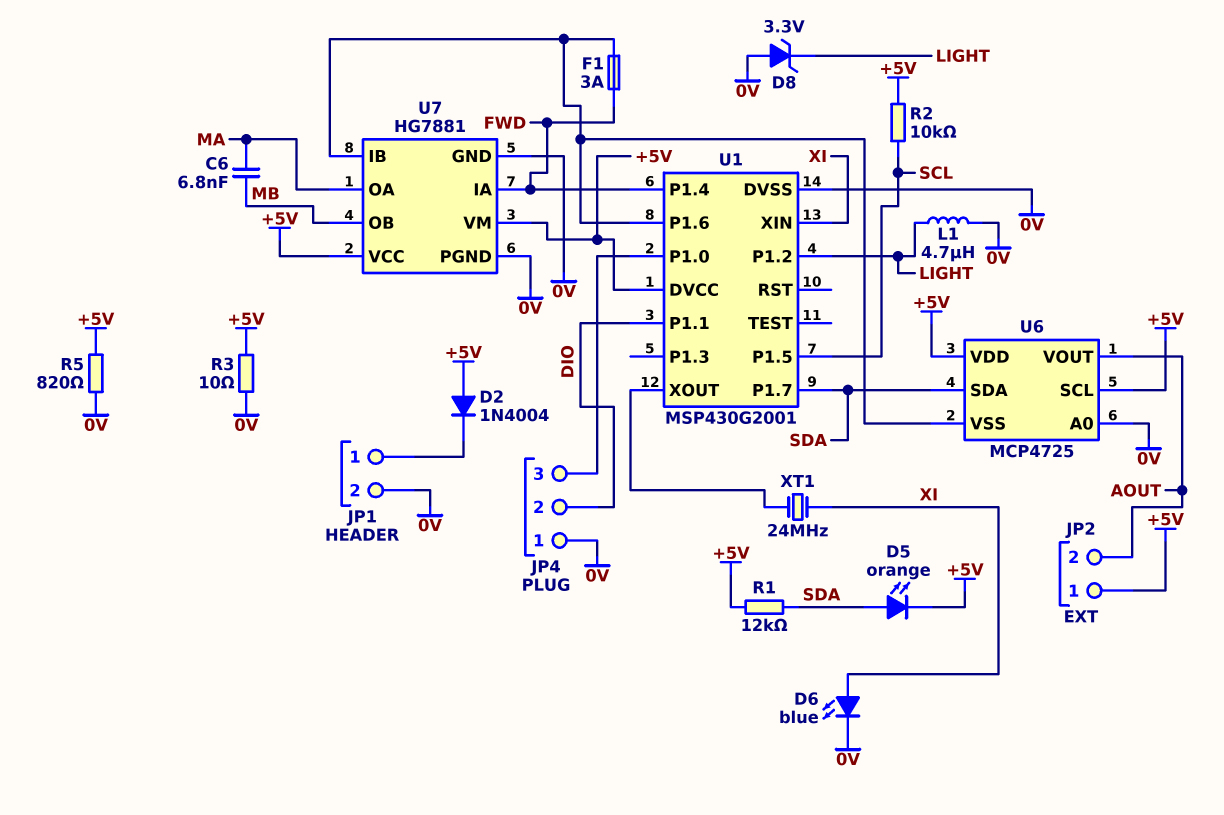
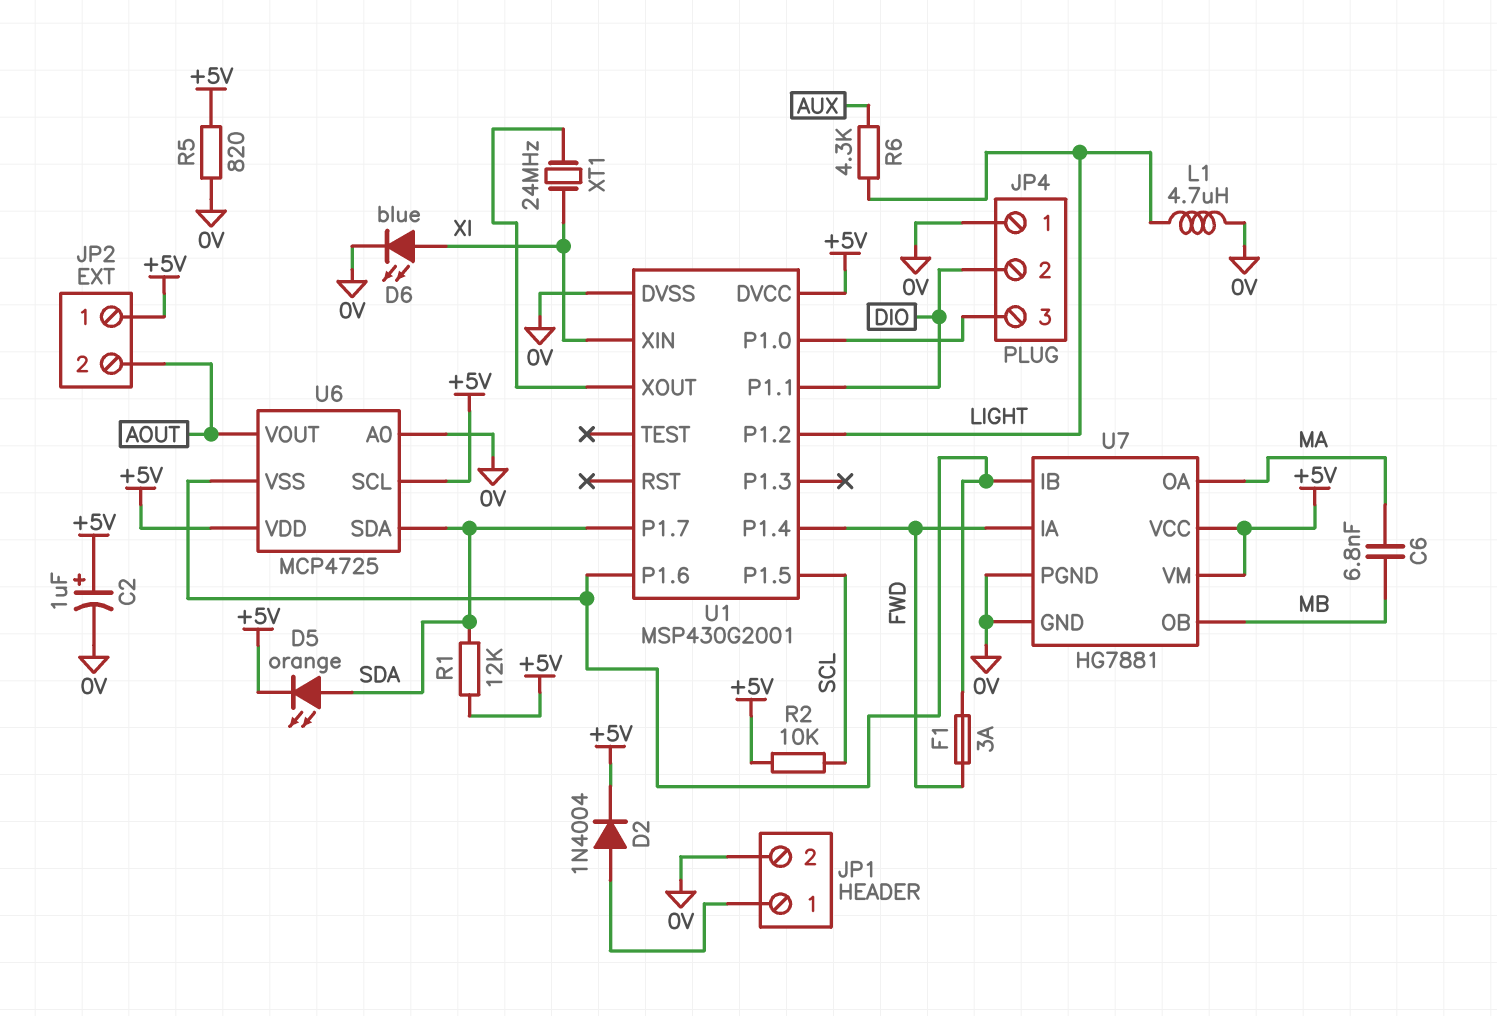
C2: none -> 1uF (plus +5V, minus 0V)
D2: diode 1N4004 (A +5V, K JP1/1) -> diode 1N4004 (A JP1/1, K +5V)
D8: zener 3.3V (A 0V, K LIGHT) -> none
R3: 10 (+5V, 0V) -> none
R6: none -> 4.3k (AUX, LIGHT)

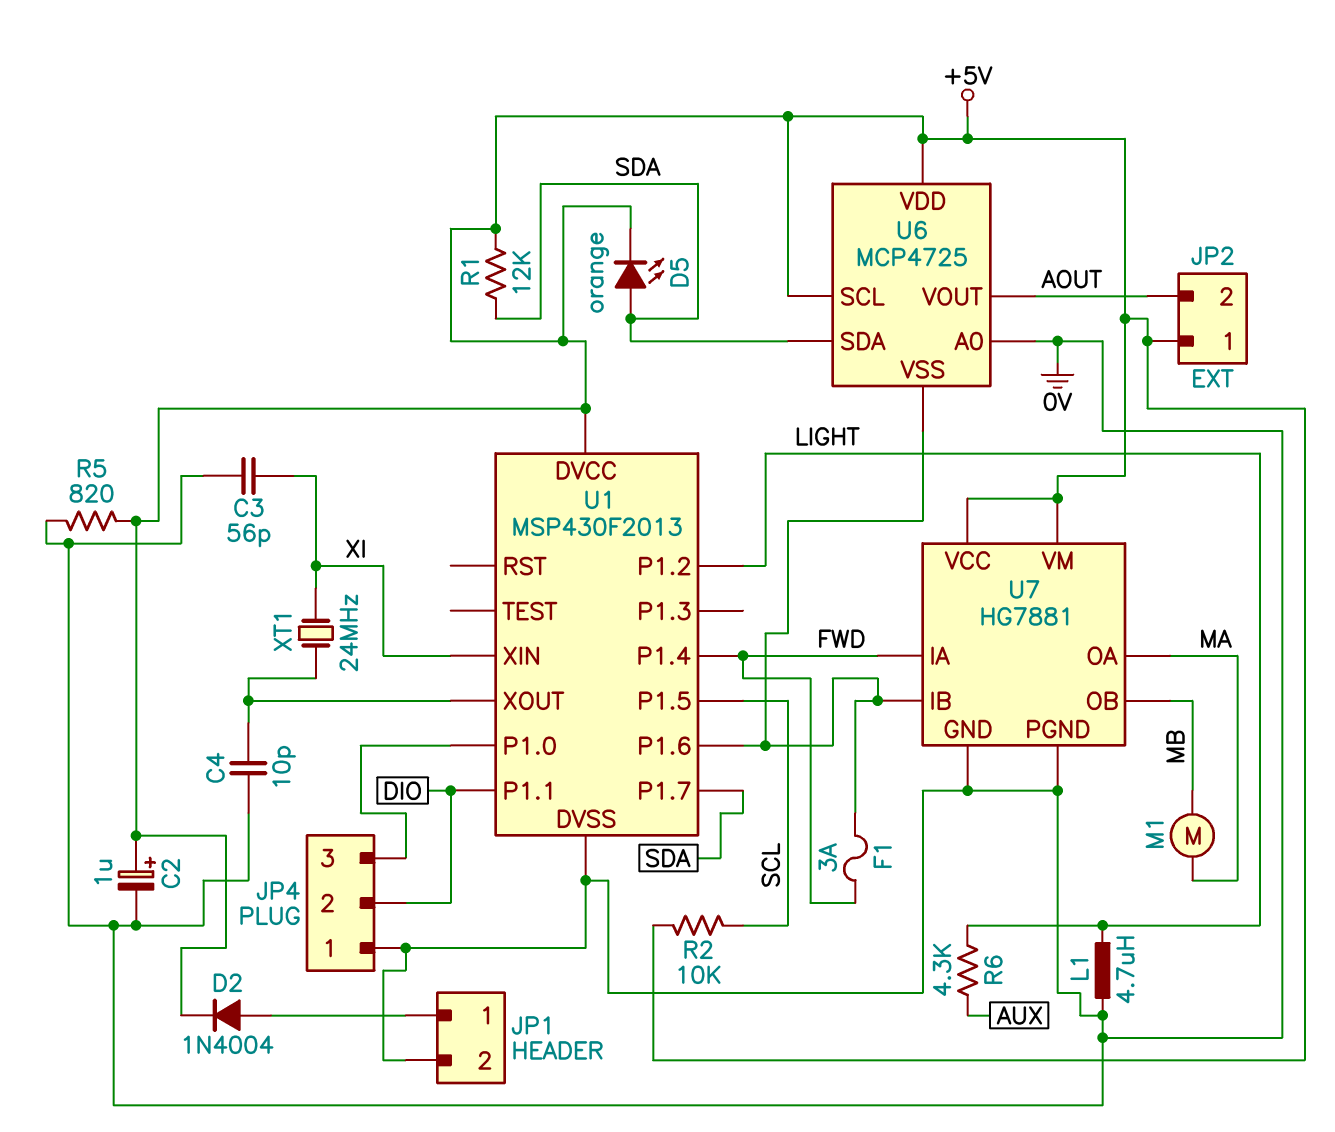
C3: none -> 56pF (0V, XI)
C4: none -> 10pF (0V, U1/XOUT)
C6: 6.8nF (MA, MB) -> none
D6: LED blue (A XI, K 0V) -> none
M1: none -> motor (MA, MB)
U1: MSP430G2001 -> MSP430F2013

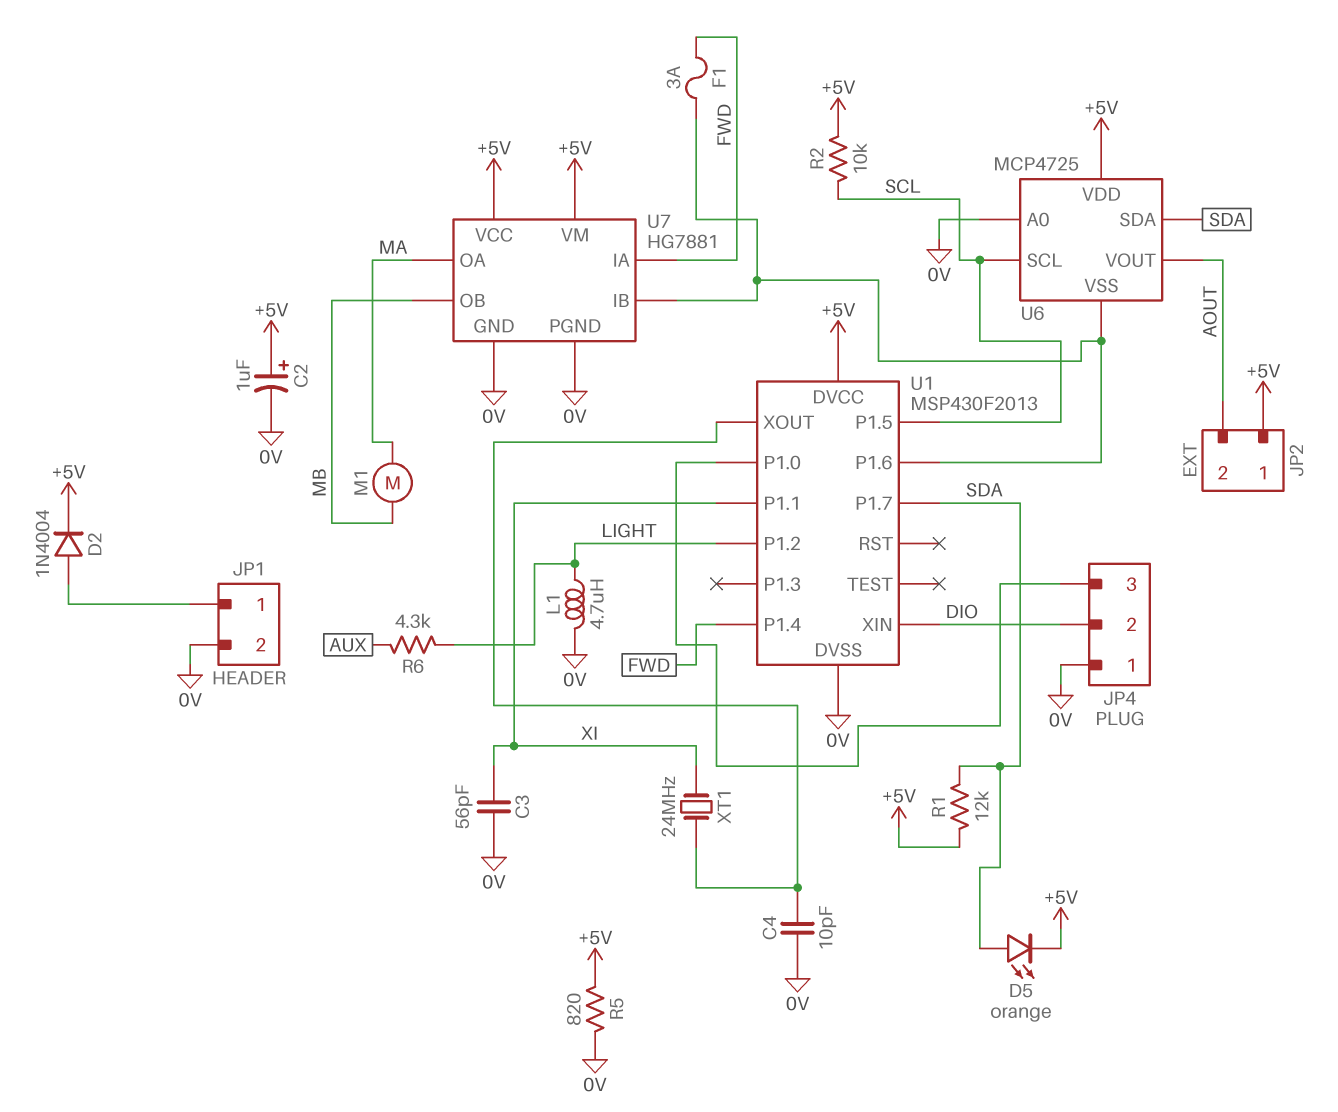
U1 pin P1.1: DIO -> XI
U1 pin XIN: XI -> DIO
U6 pin SCL: +5V -> SCL

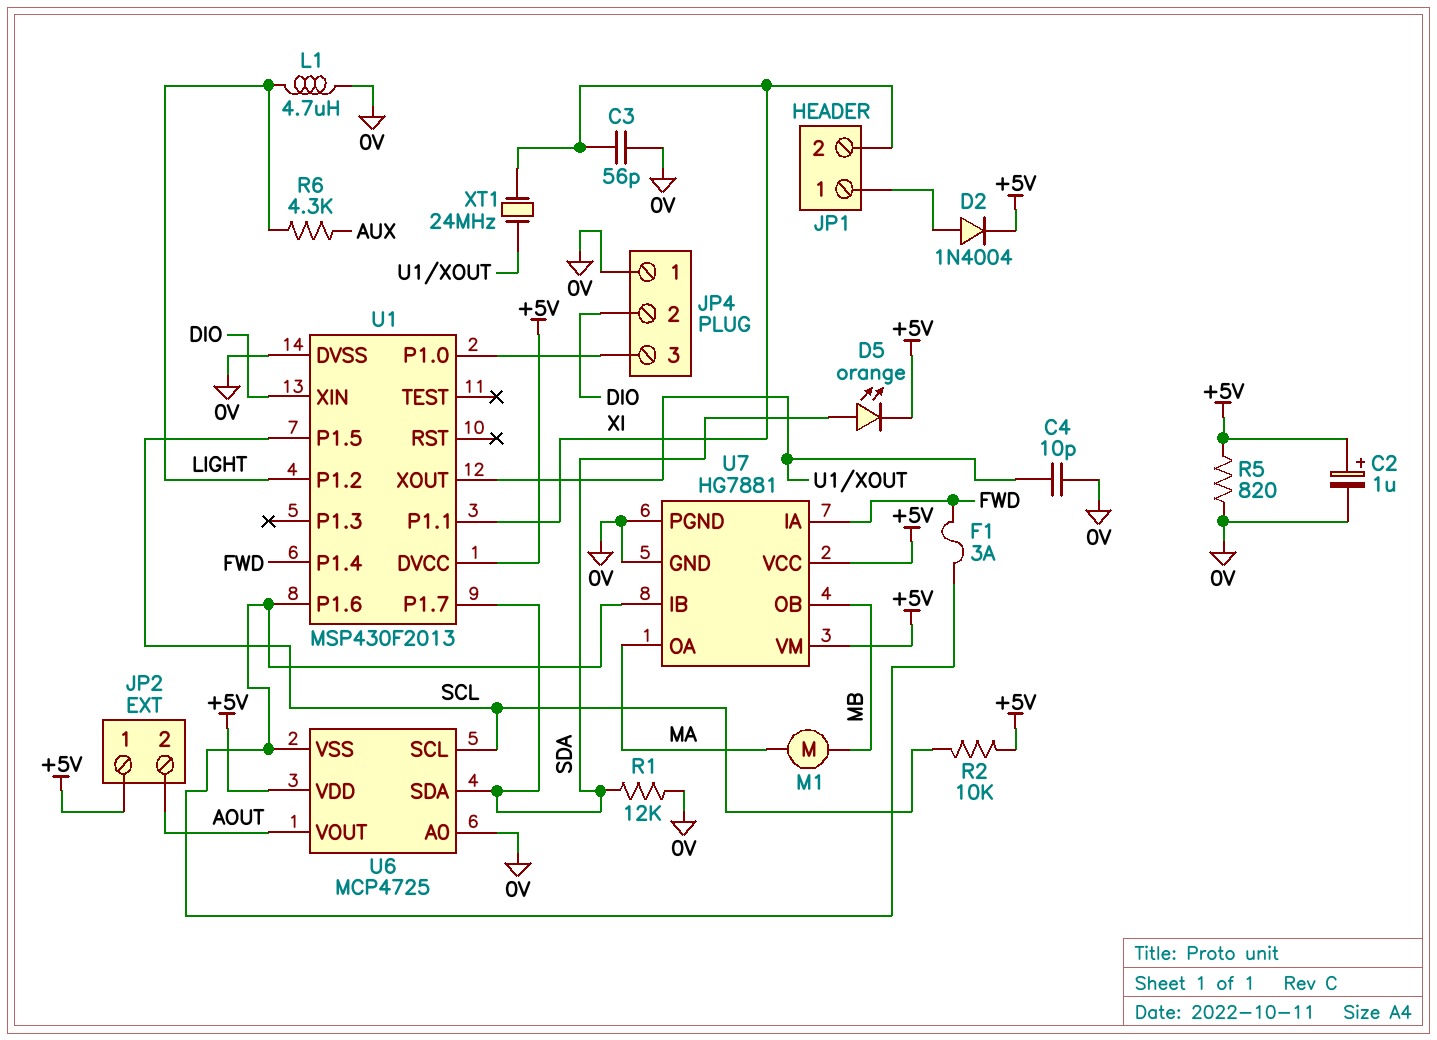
JP1 pin 2: 0V -> XI
R1: 12k (+5V, SDA) -> 12k (0V, SDA)

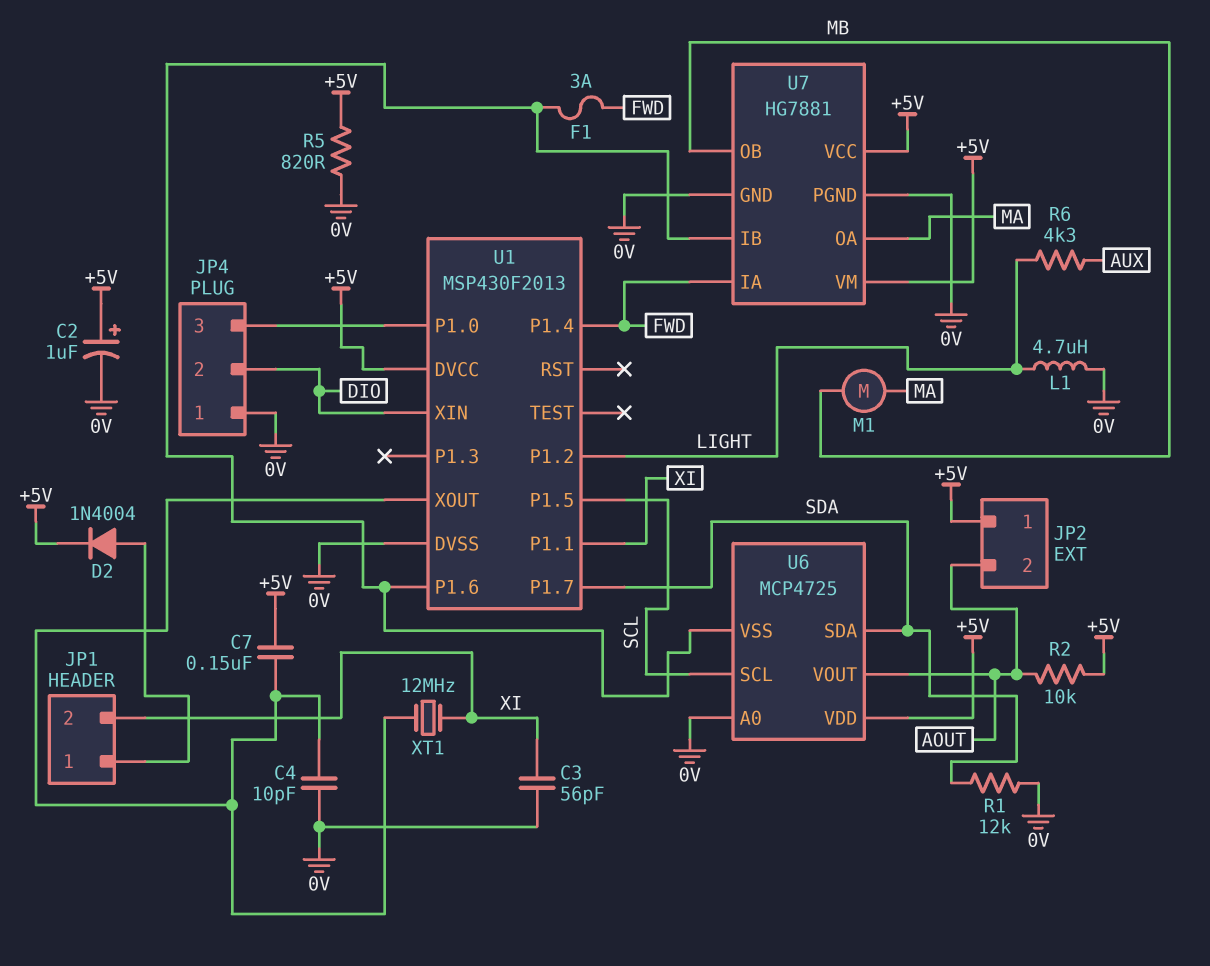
C7: none -> 150nF (+5V, U1/XOUT)
D5: LED orange (A SDA, K +5V) -> none
R2: 10k (+5V, SCL) -> 10k (+5V, AOUT)
XT1: 24MHz (U1/XOUT, XI) -> 12MHz (U1/XOUT, XI)

